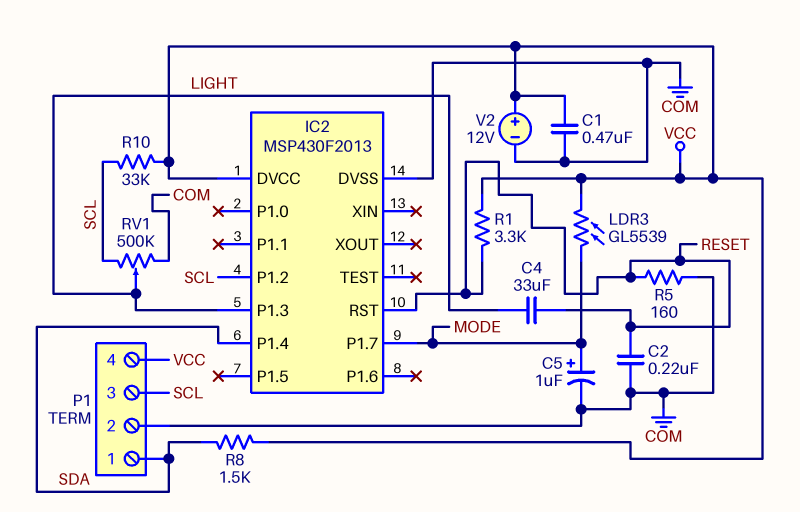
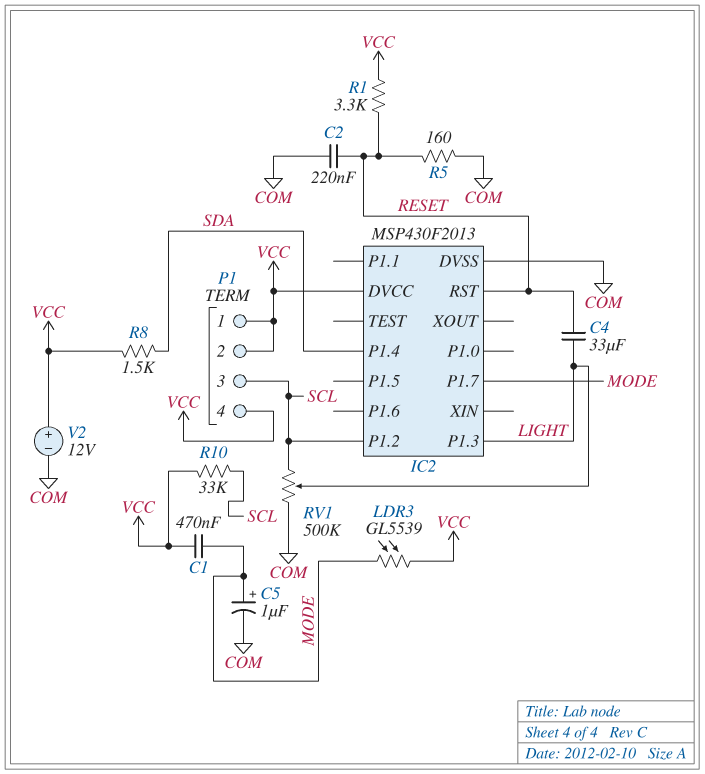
C1: 470nF (COM, VCC) -> 470nF (MODE, VCC)
P1 pin 1: SDA -> VCC
P1 pin 2: COM -> VCC

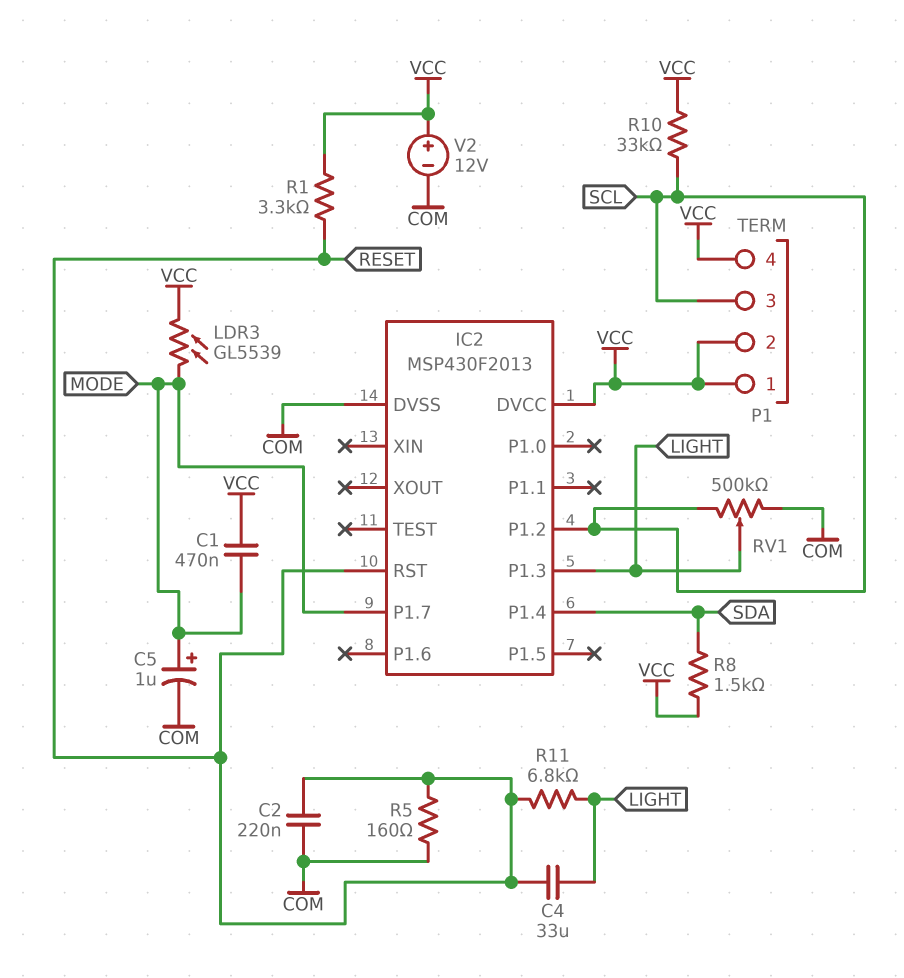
R11: none -> 6.8k (LIGHT, RESET)

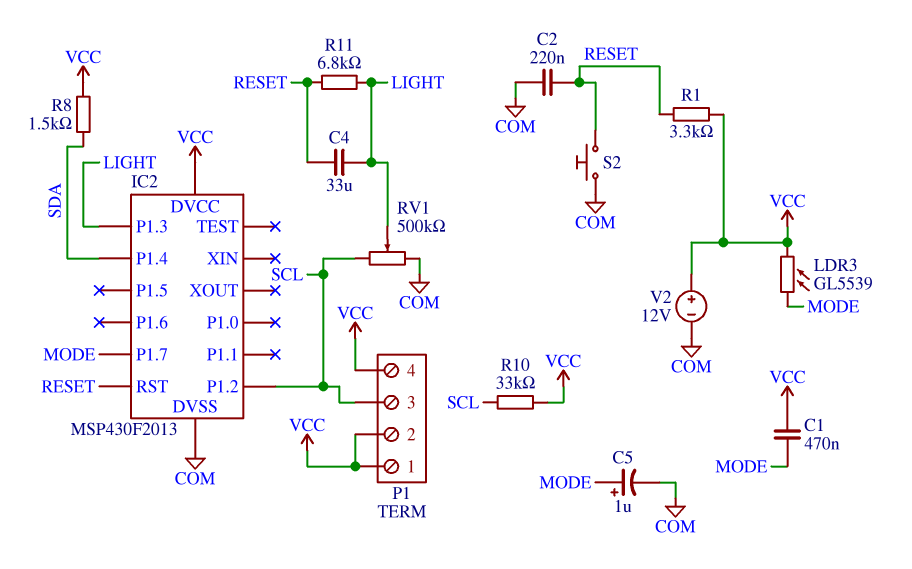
R5: 160 (COM, RESET) -> none
S2: none -> button (COM, RESET)

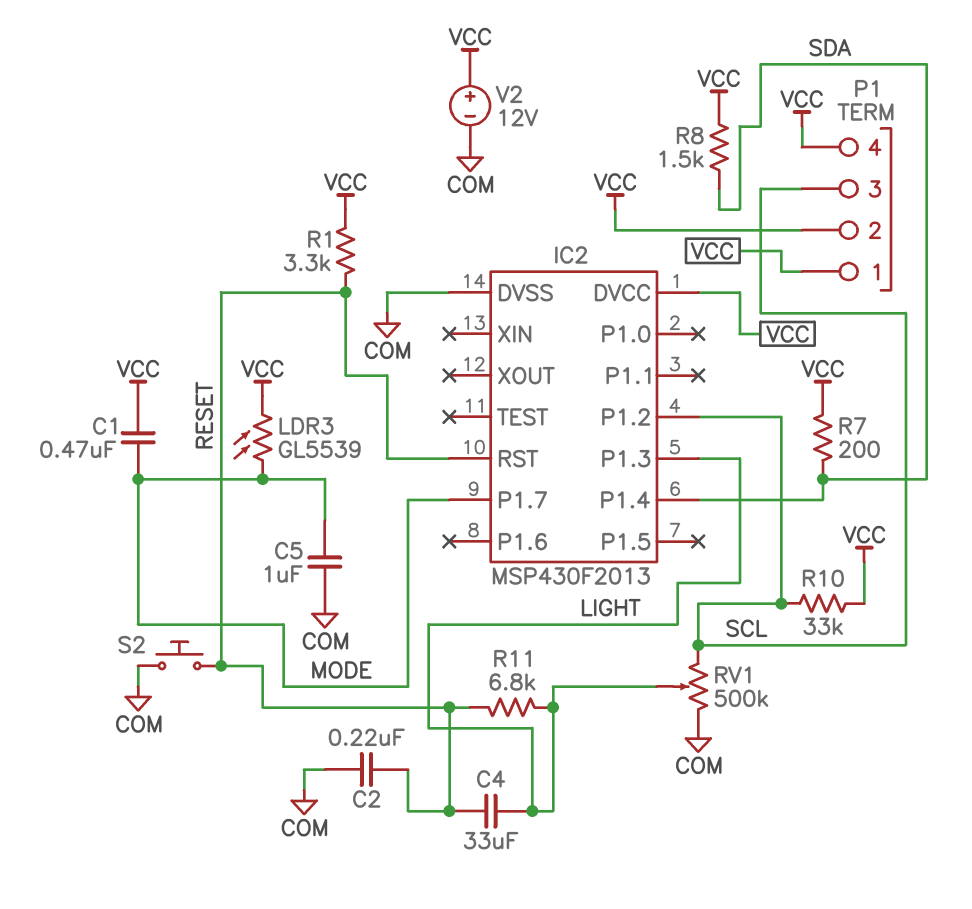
C5: 1uF (plus MODE, minus COM) -> 1uF (COM, MODE)
R7: none -> 200 (SDA, VCC)

